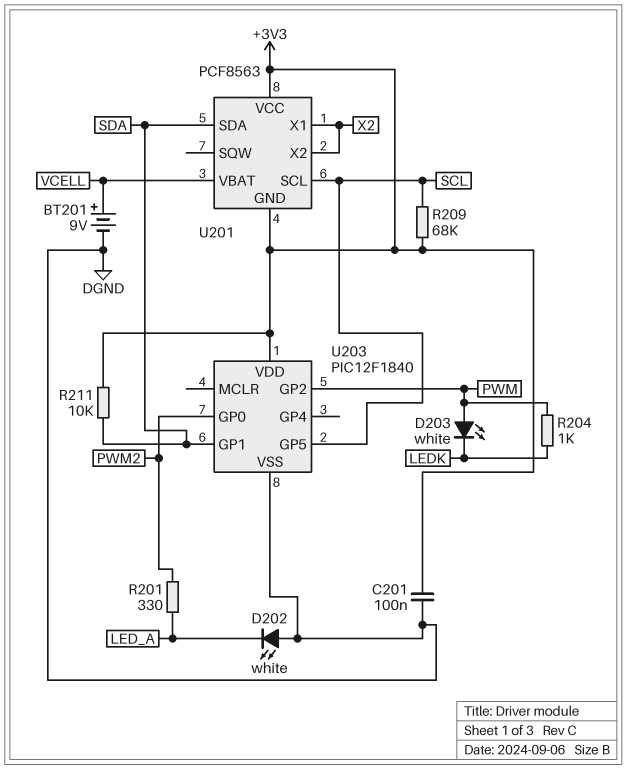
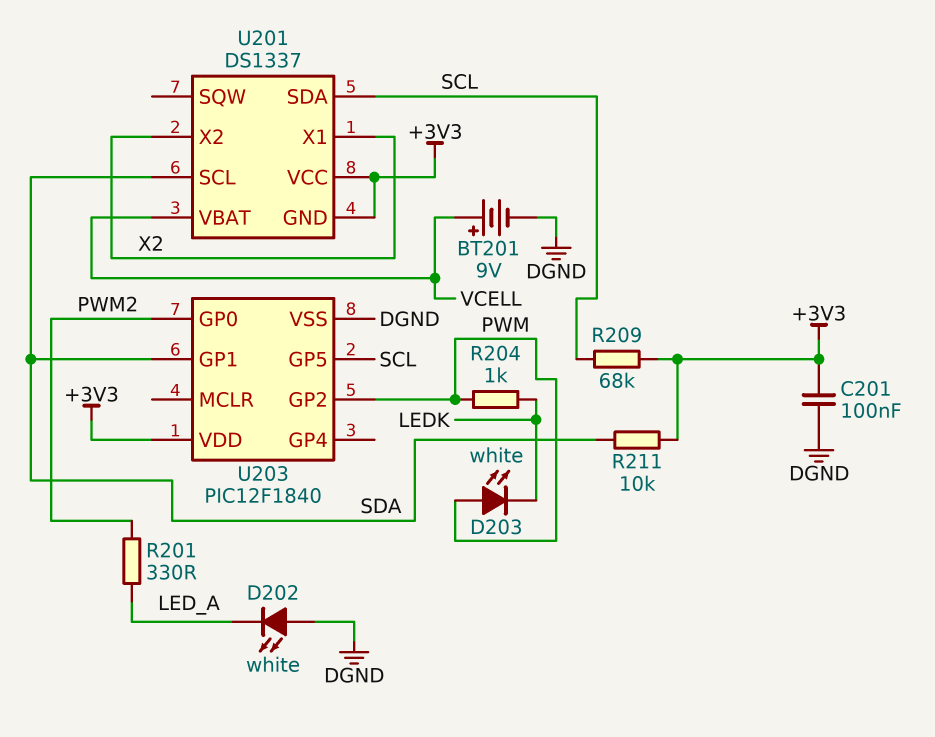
U201: PCF8563 -> DS1337
U201 pin SCL: SCL -> SDA
U201 pin SDA: SDA -> SCL

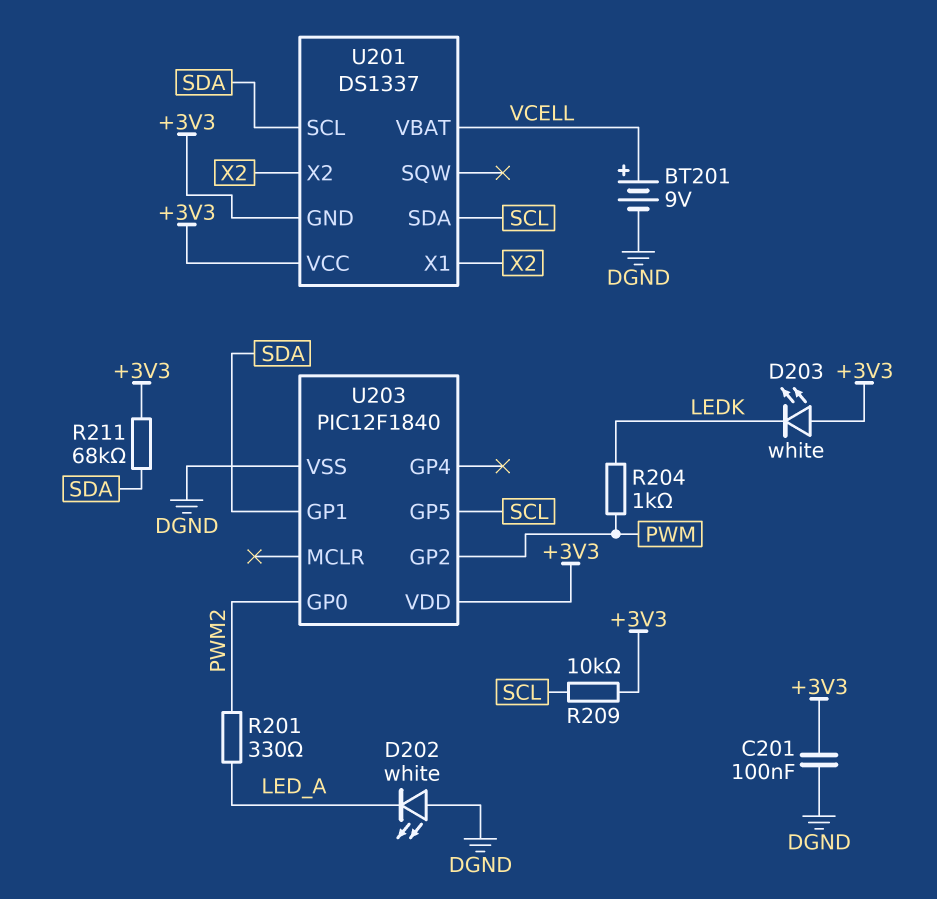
D203: LED white (A PWM, K LEDK) -> LED white (A +3V3, K LEDK)
R209: 68k (+3V3, SCL) -> 10k (+3V3, SCL)
R211: 10k (+3V3, SDA) -> 68k (+3V3, SDA)

